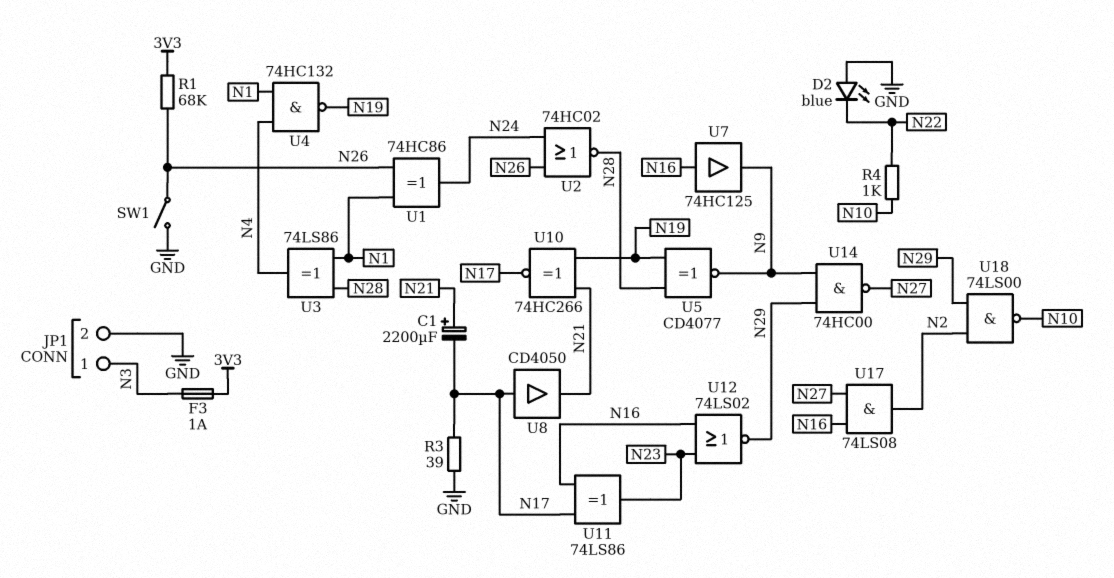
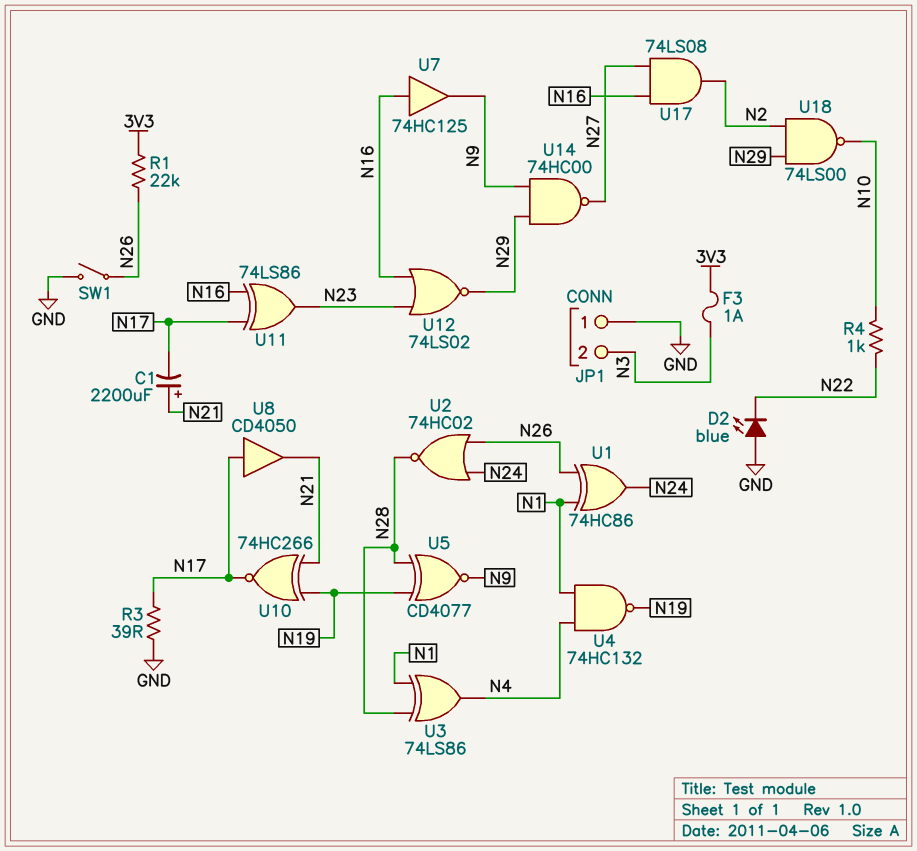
JP1 pin 1: N3 -> GND
JP1 pin 2: GND -> N3
R1: 68k (3V3, N26) -> 22k (3V3, N26)

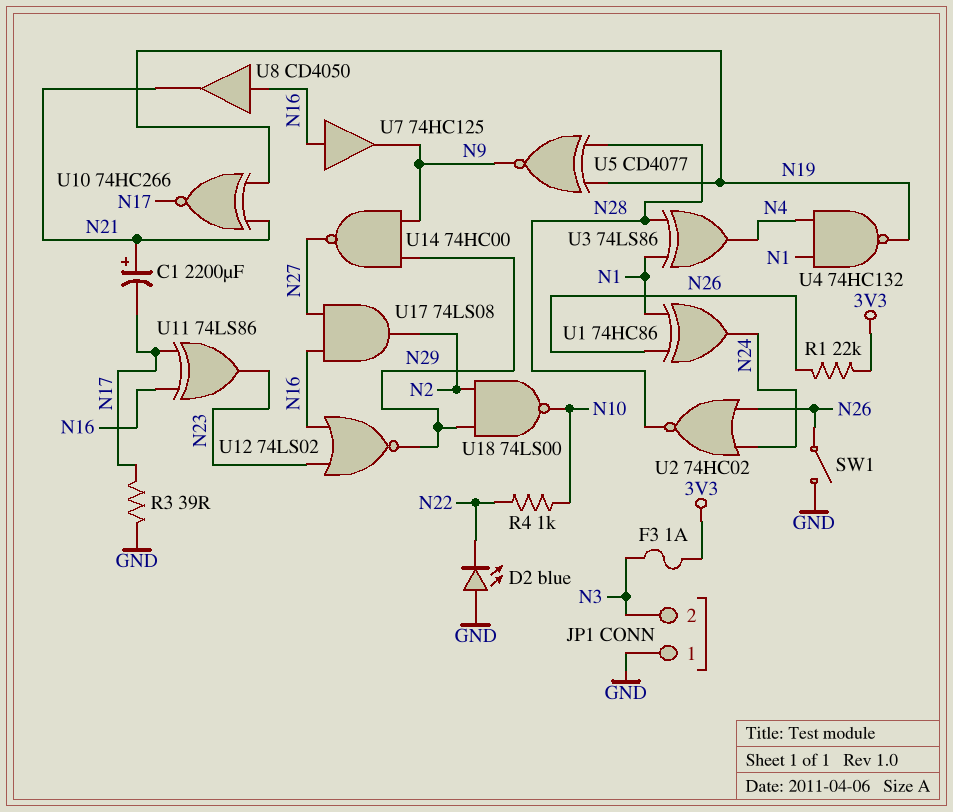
U8: buffer CD4050 (in N17, out N21) -> buffer CD4050 (in N16, out N21)

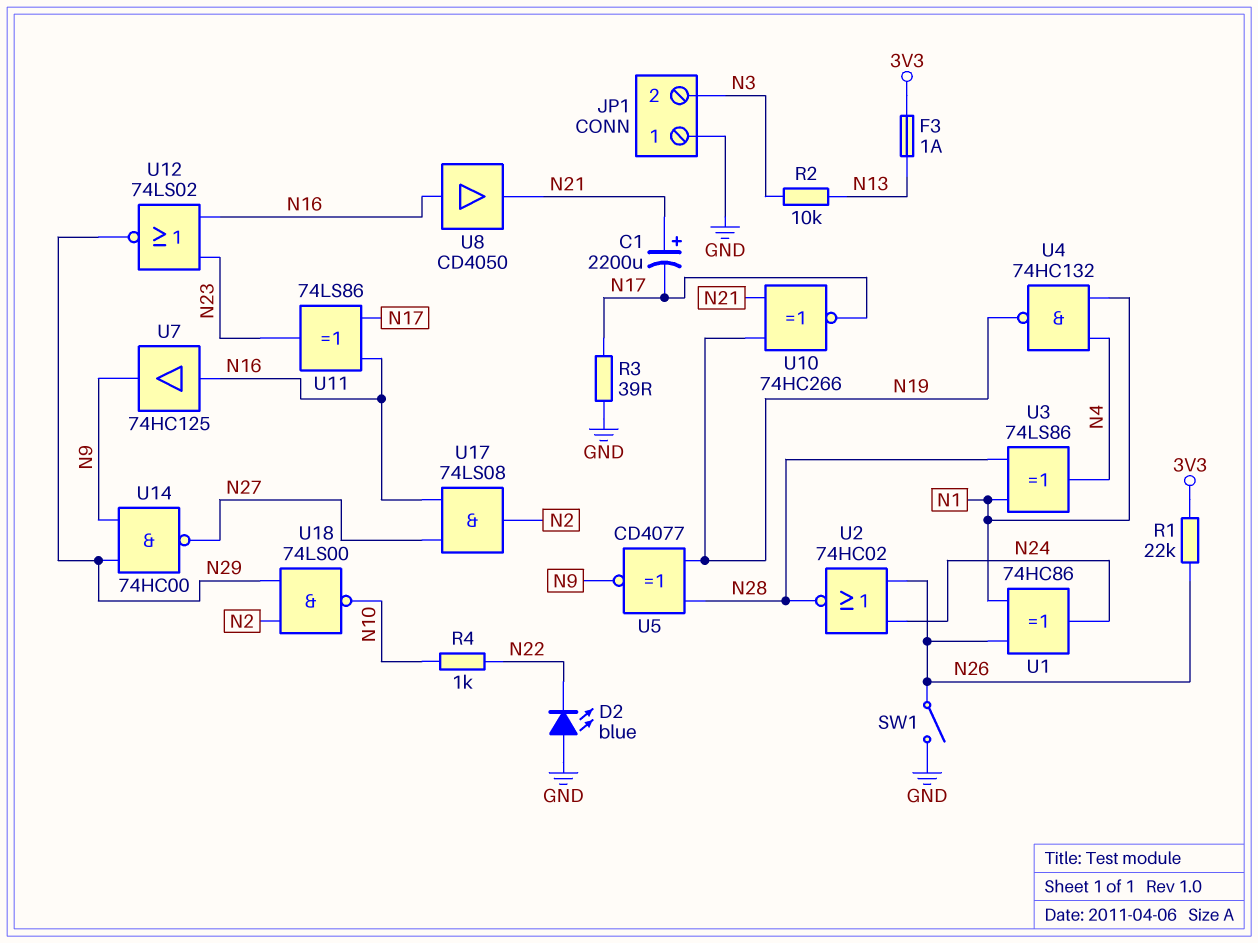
F3: 1A (3V3, N3) -> 1A (3V3, N13)
R2: none -> 10k (N3, N13)

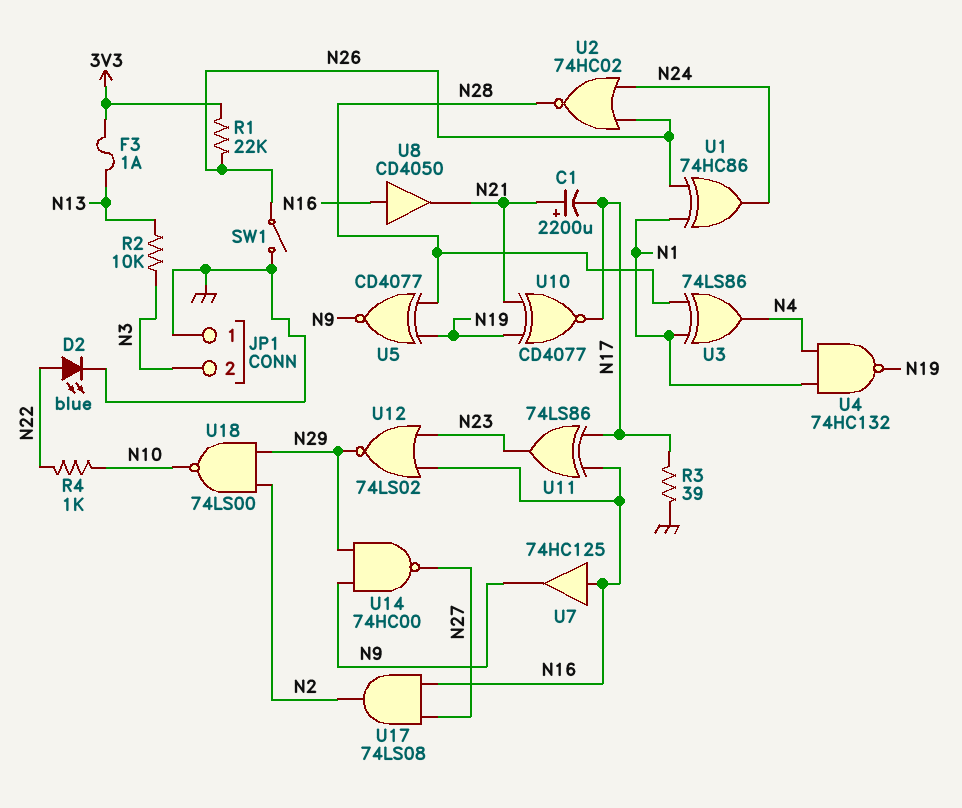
D2: LED blue (A GND, K N22) -> LED blue (A N22, K GND)
U10: XNOR 74HC266 (in N19, in N21, out N17) -> XNOR CD4077 (in N19, in N21, out N17)

